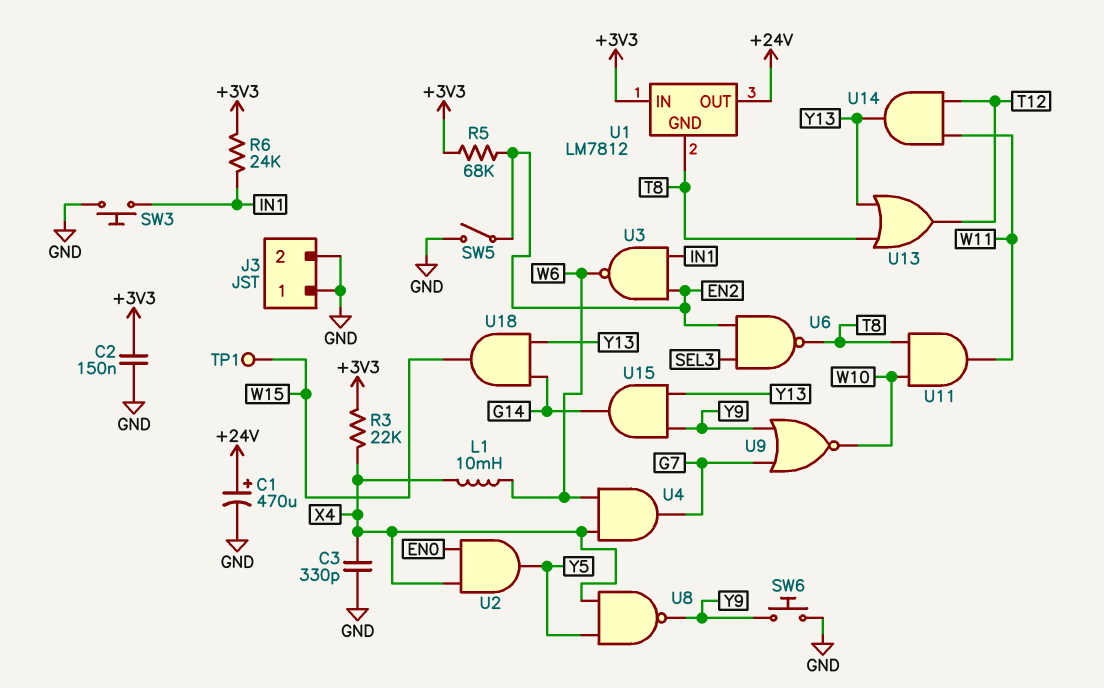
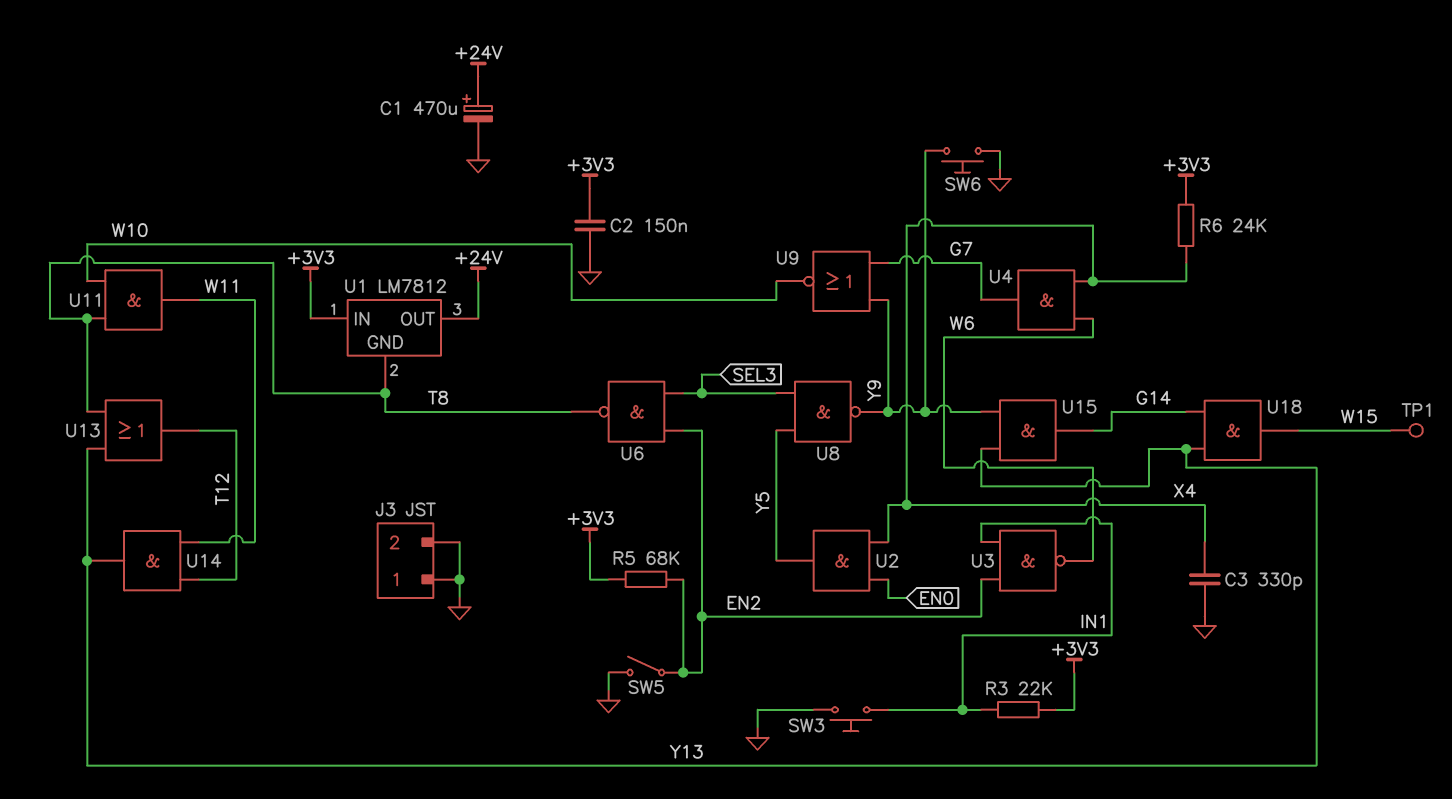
L1: 10mH (W6, X4) -> none
R3: 22k (+3V3, X4) -> 22k (+3V3, IN1)
R6: 24k (+3V3, IN1) -> 24k (+3V3, X4)
U8: NAND (in X4, in Y5, out Y9) -> NAND (in SEL3, in Y5, out Y9)

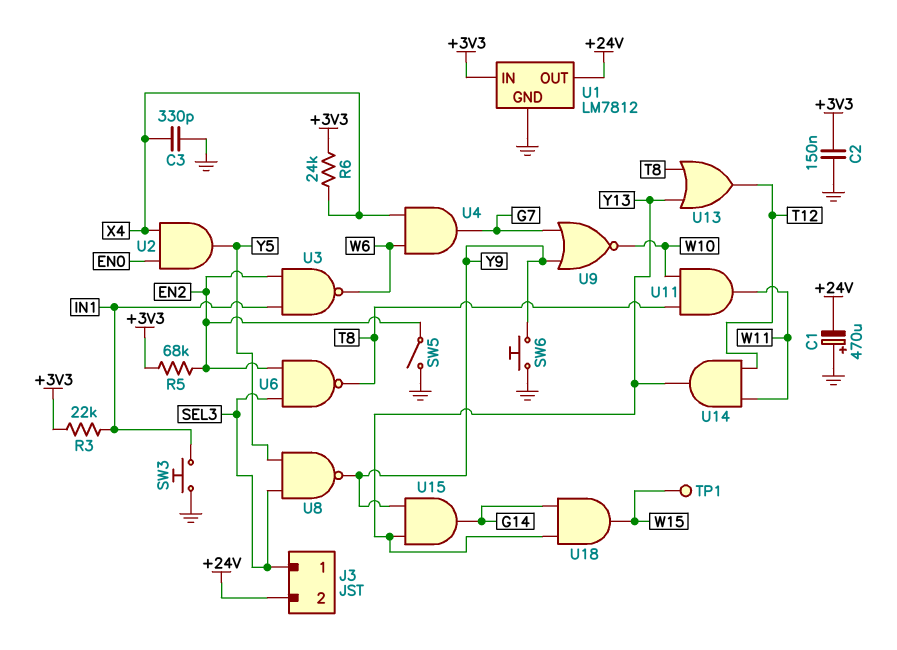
C1: 470uF (plus +24V, minus GND) -> 470uF (plus GND, minus +24V)
J3 pin 1: GND -> SEL3
J3 pin 2: GND -> +24V
U1 pin GND: T8 -> GND

